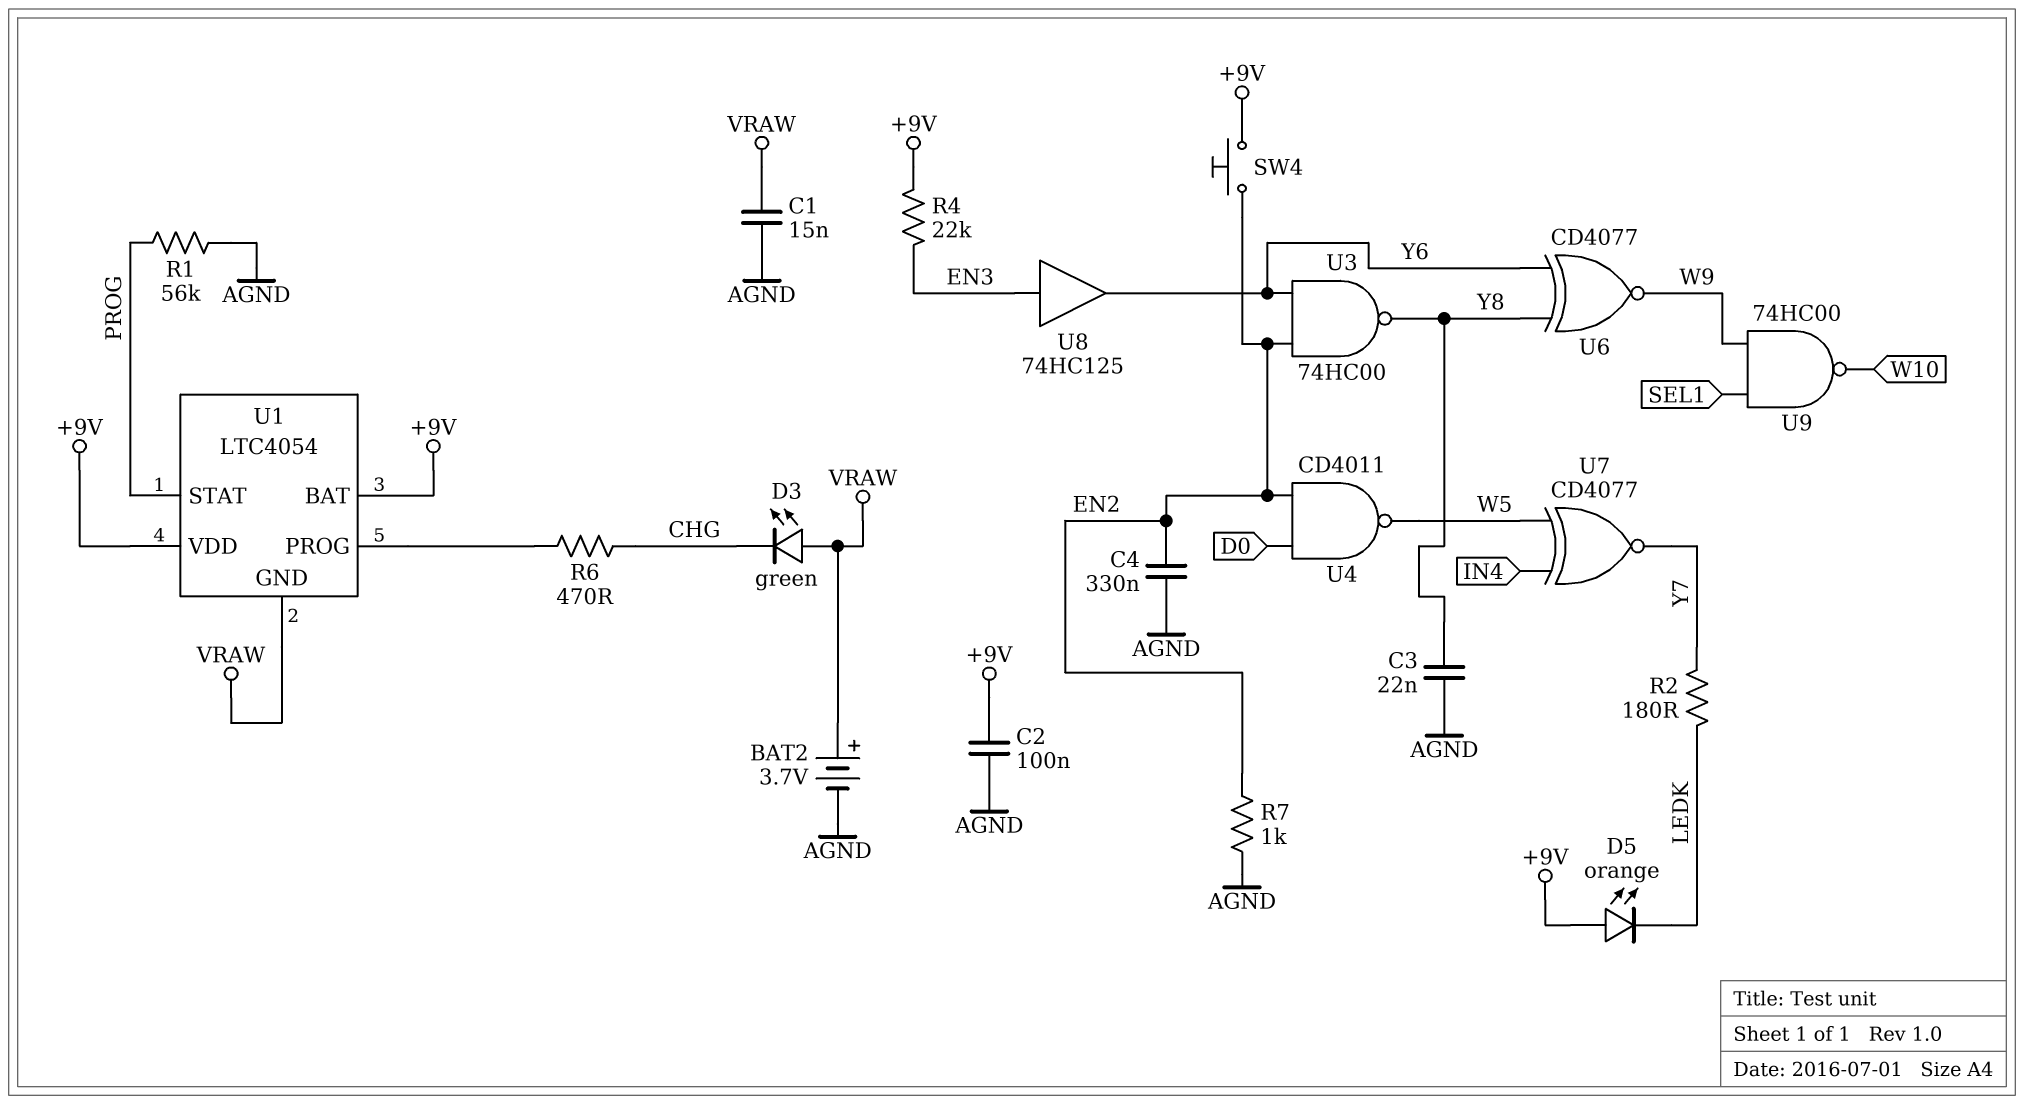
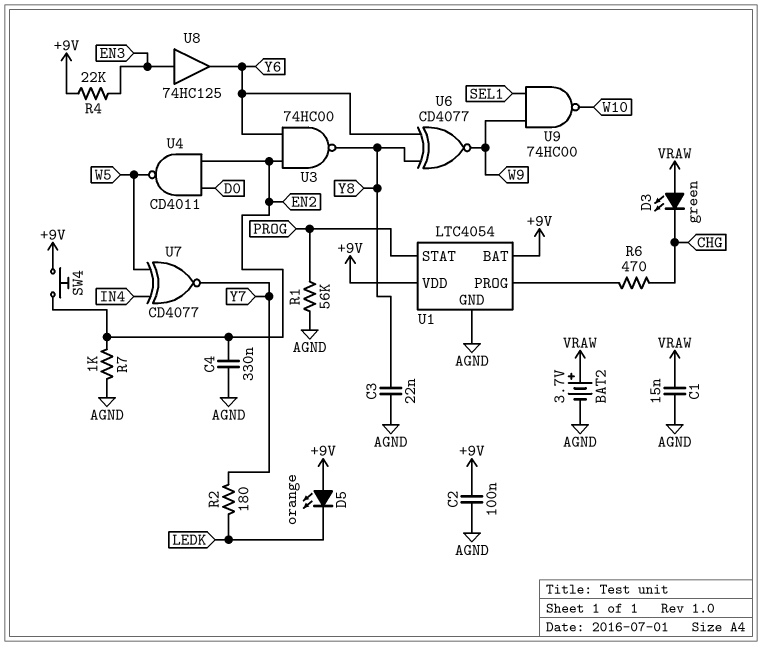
U1 pin GND: VRAW -> AGND

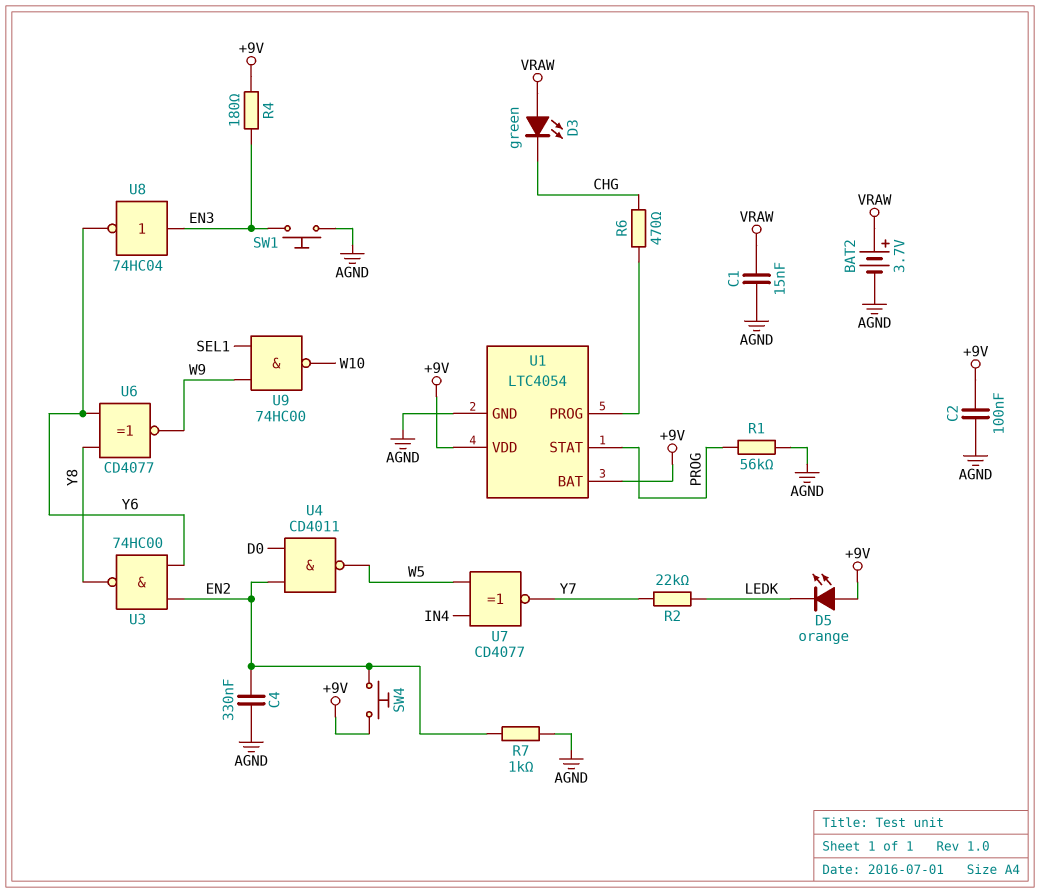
C3: 22nF (AGND, Y8) -> none
R2: 180 (LEDK, Y7) -> 22k (LEDK, Y7)
R4: 22k (+9V, EN3) -> 180 (+9V, EN3)
SW1: none -> button (AGND, EN3)
U8: buffer 74HC125 (in EN3, out Y6) -> NOT 74HC04 (in EN3, out Y6)

